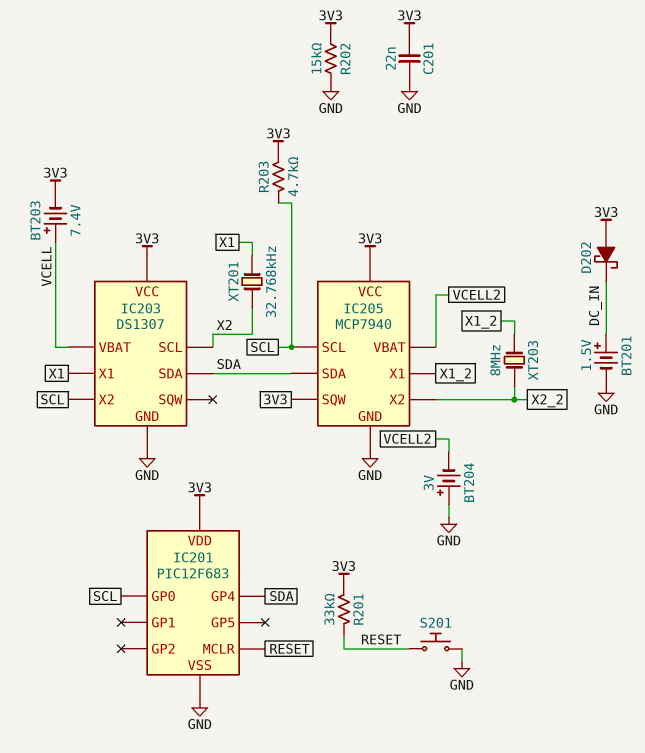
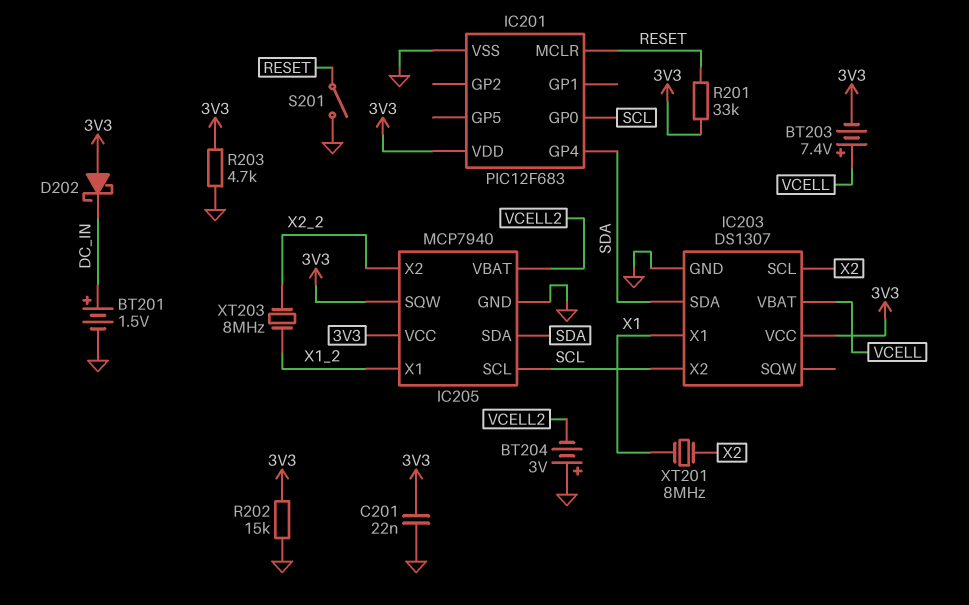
R203: 4.7k (3V3, SCL) -> 4.7k (3V3, GND)
S201: button (GND, RESET) -> switch (GND, RESET)
XT201: 32.768kHz (X1, X2) -> 8MHz (X1, X2)

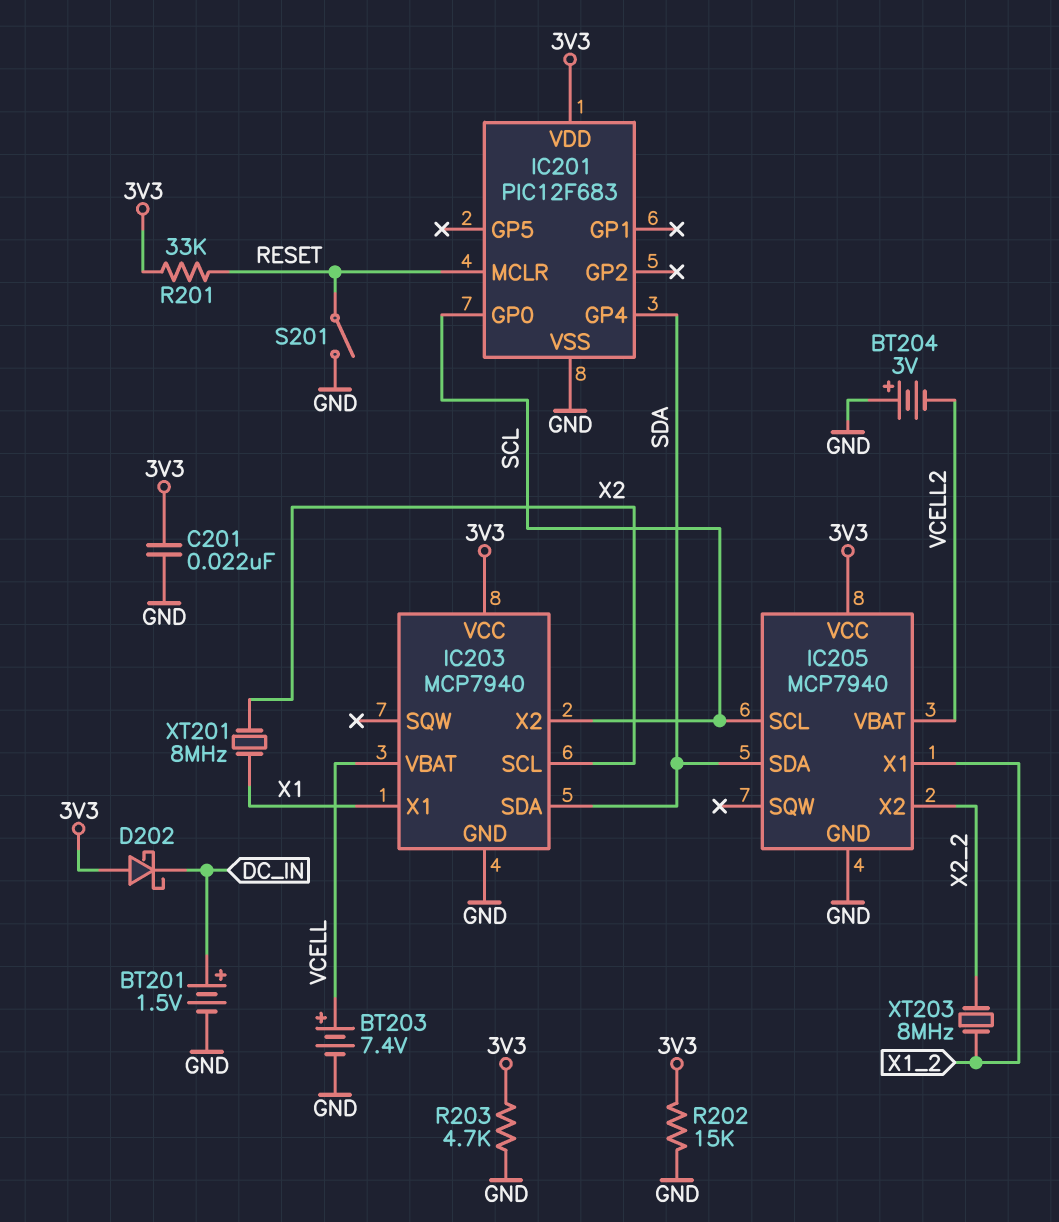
BT203: 7.4V (plus VCELL, minus 3V3) -> 7.4V (plus VCELL, minus GND)
IC203: DS1307 -> MCP7940
IC205 pin SQW: 3V3 -> none

